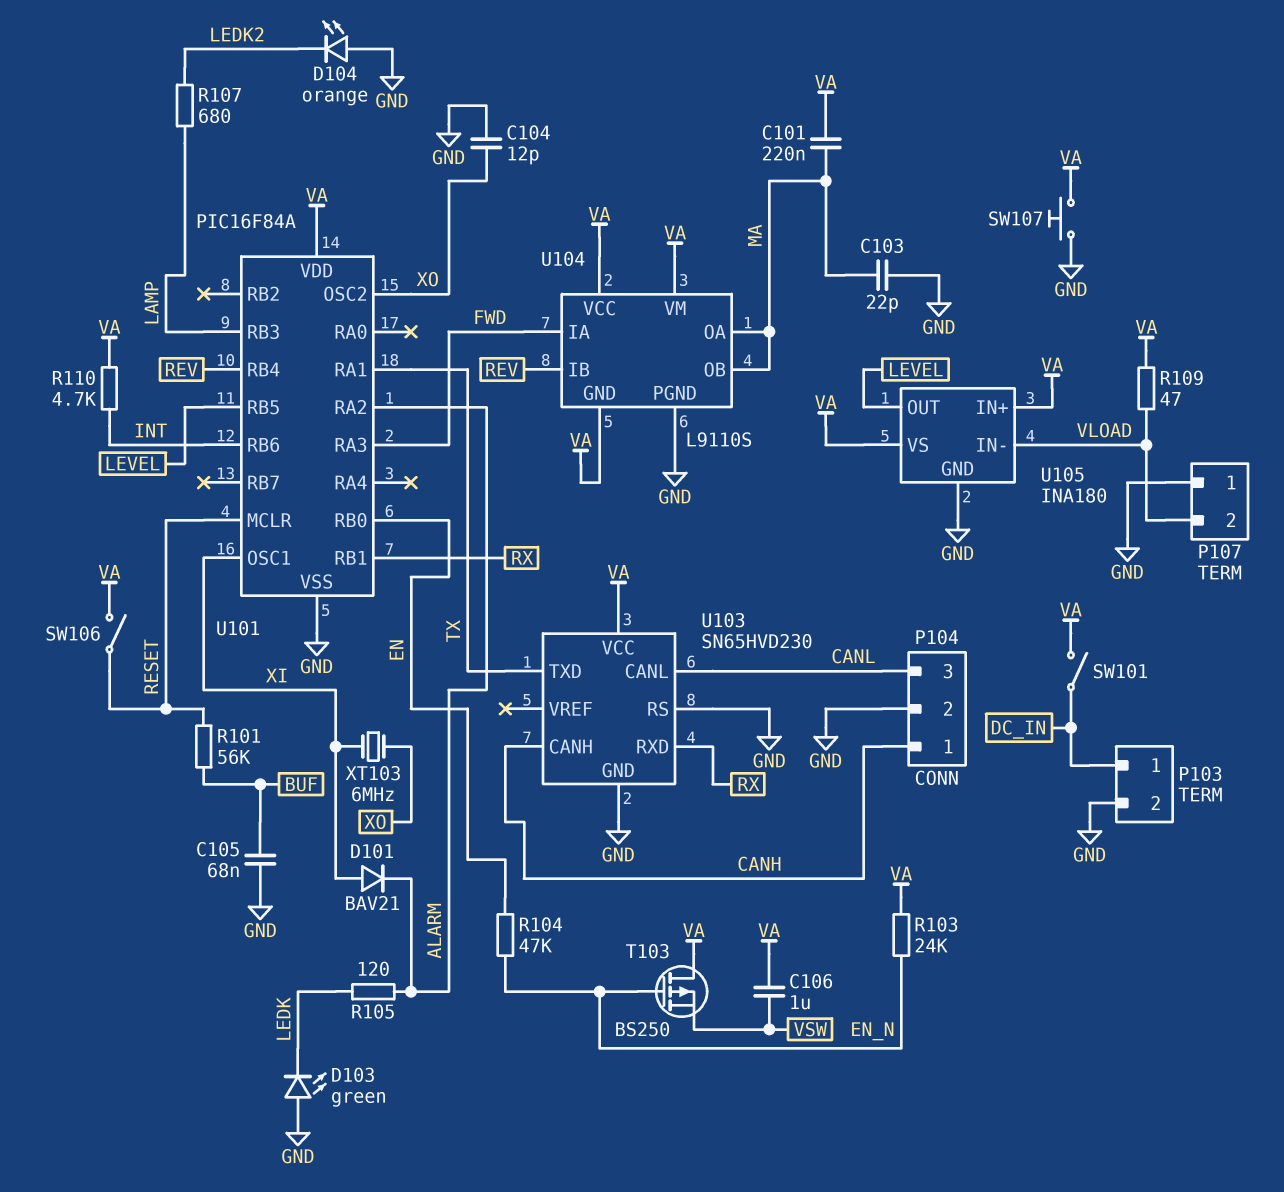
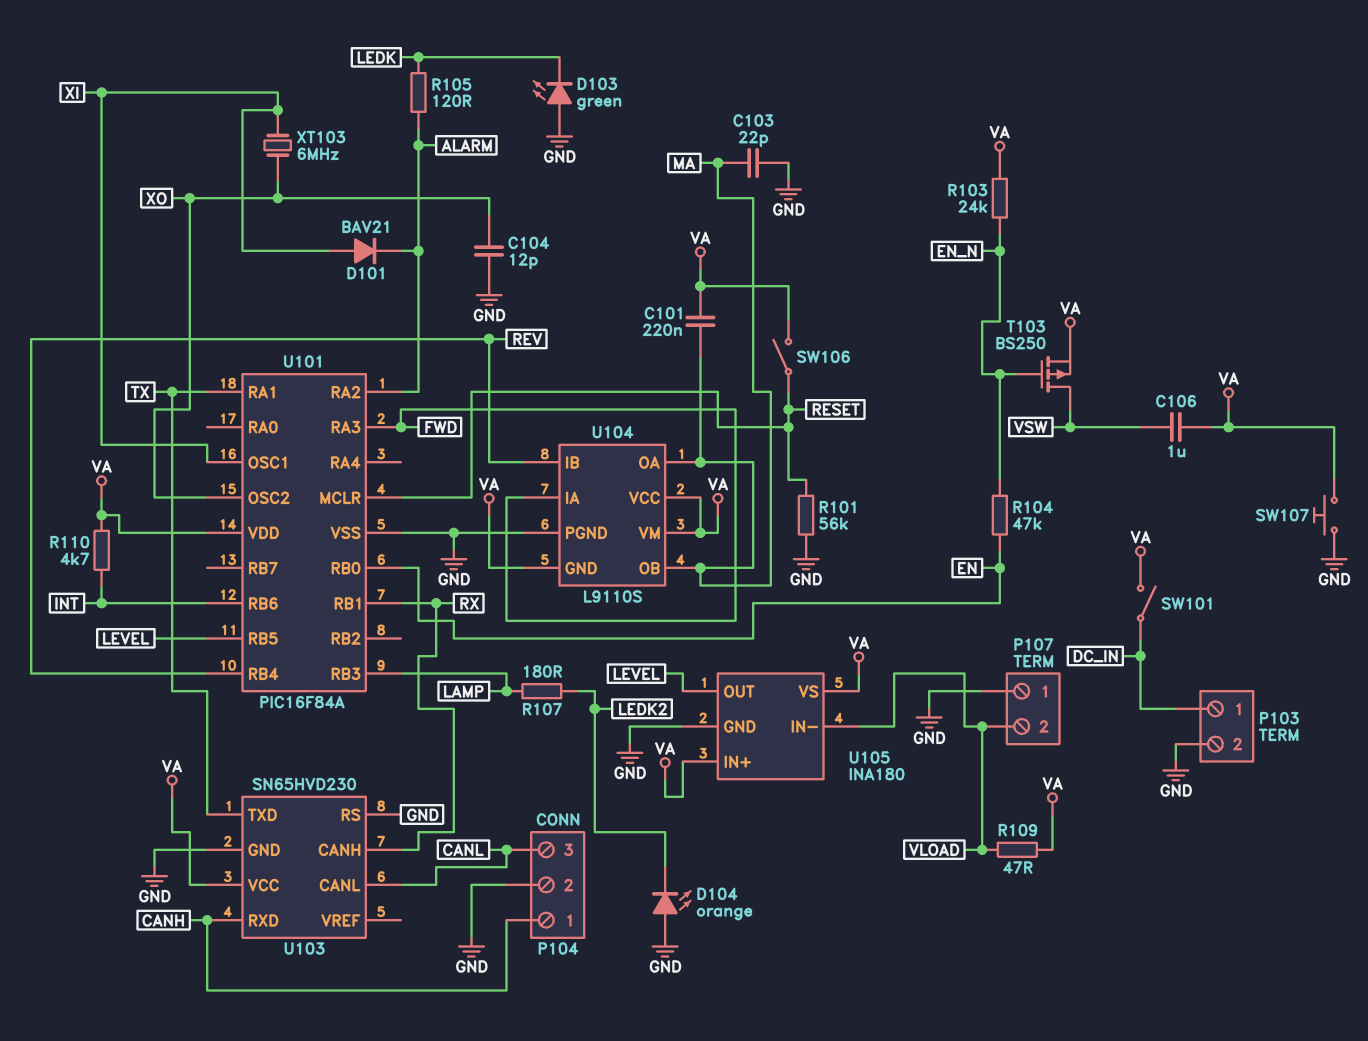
C105: 68nF (BUF, GND) -> none
R101: 56k (BUF, RESET) -> 56k (GND, RESET)
R107: 680 (LAMP, LEDK2) -> 180 (LAMP, LEDK2)
T103: PMOS BS250 (G EN_N, D VA, S VSW) -> PMOS BS250 (G EN_N, D VSW, S VA)
U103 pin CANH: CANH -> RX
U103 pin RXD: RX -> CANH

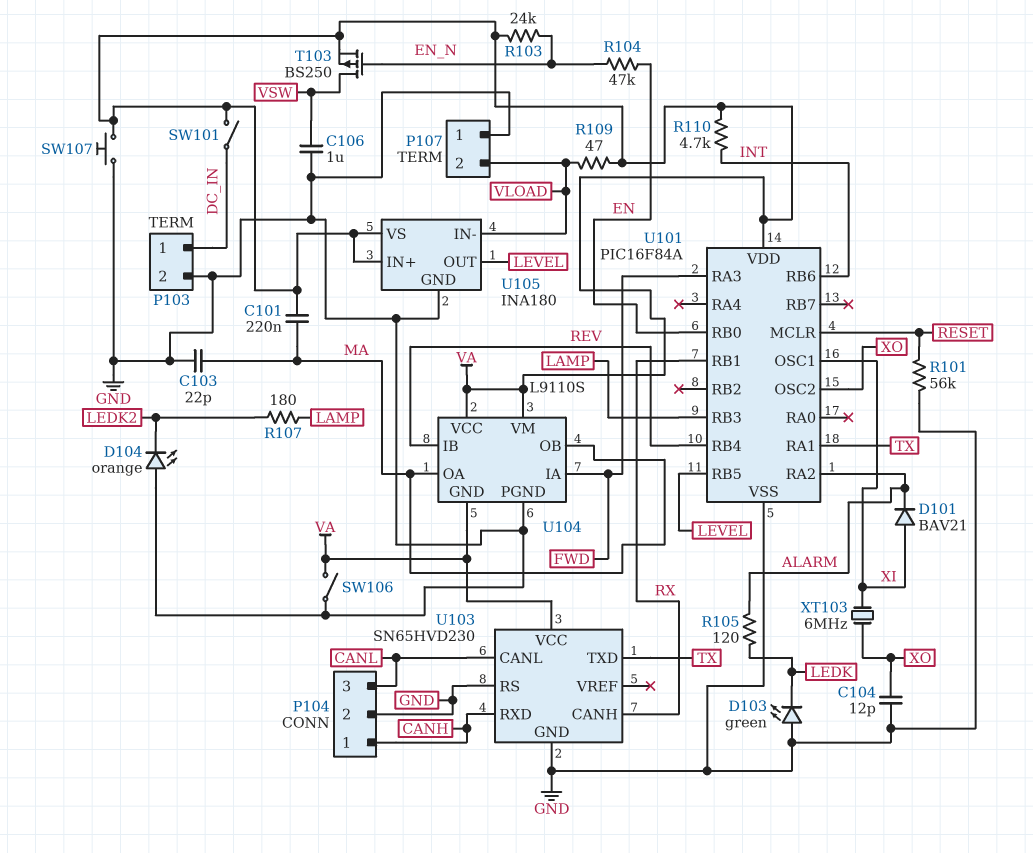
C106: 1uF (VA, VSW) -> 1uF (GND, VSW)
SW106: switch (RESET, VA) -> switch (GND, VA)

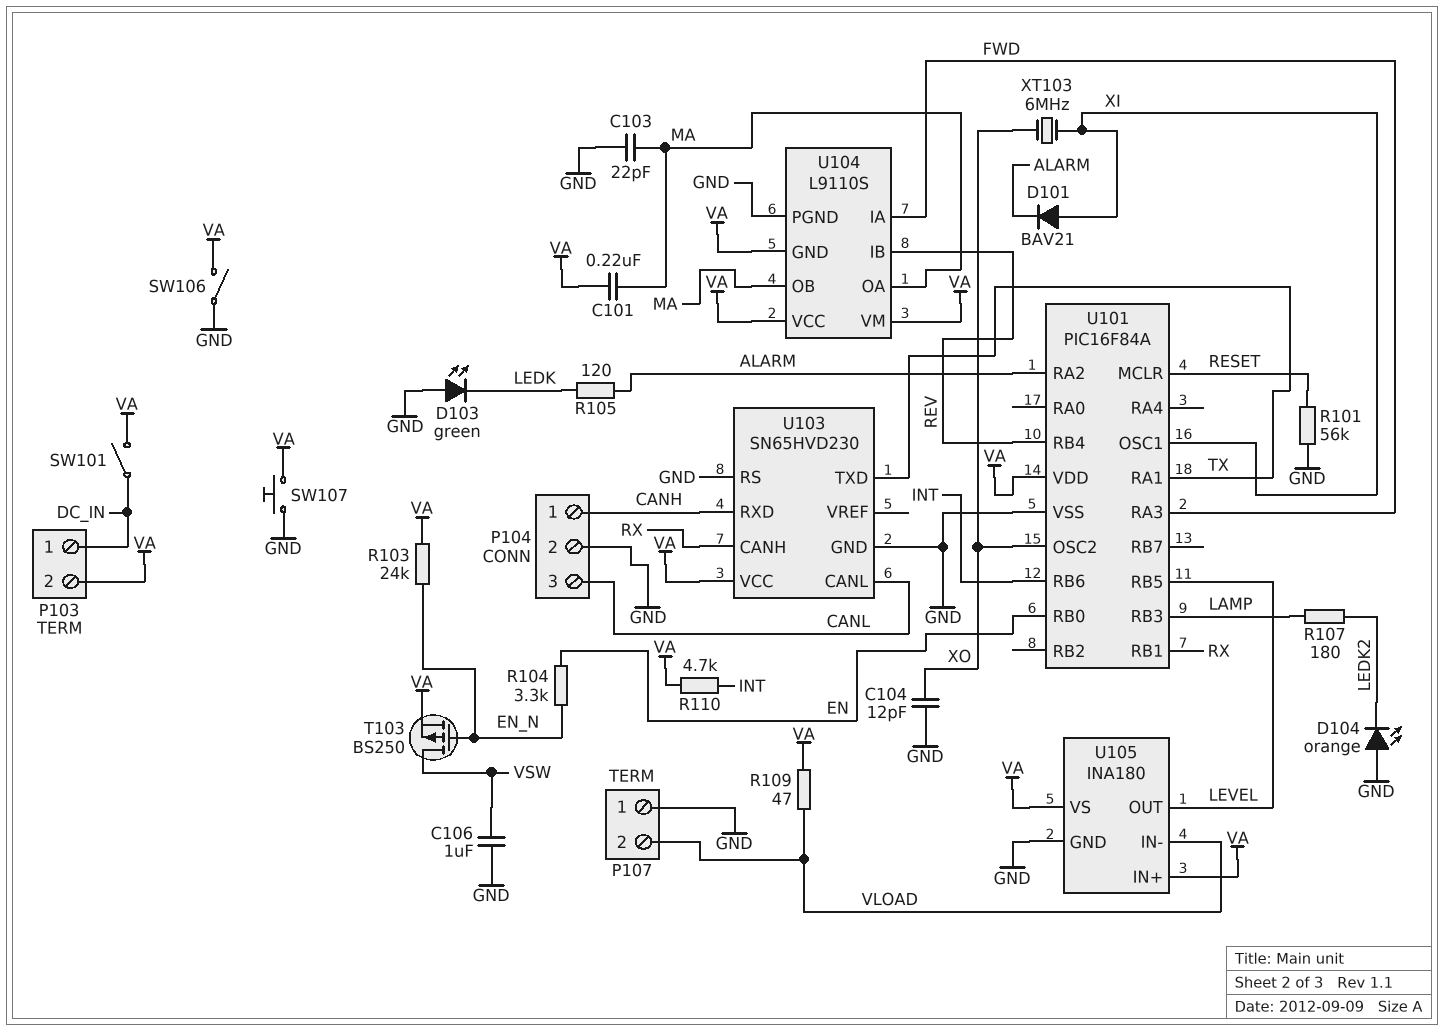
P103 pin 2: GND -> VA
R104: 47k (EN, EN_N) -> 3.3k (EN, EN_N)

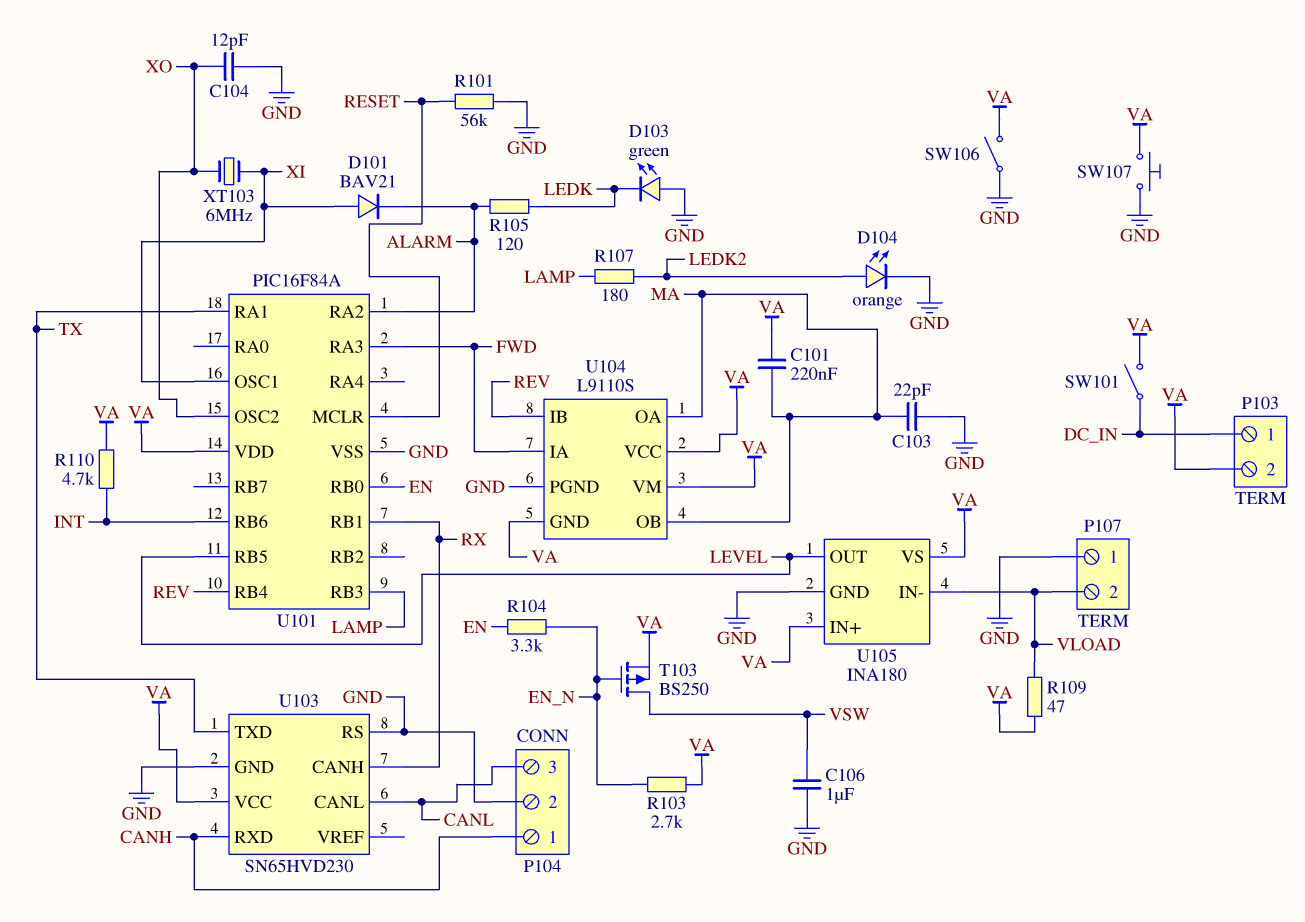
D104: LED orange (A GND, K LEDK2) -> LED orange (A LEDK2, K GND)
R103: 24k (EN_N, VA) -> 2.7k (EN_N, VA)

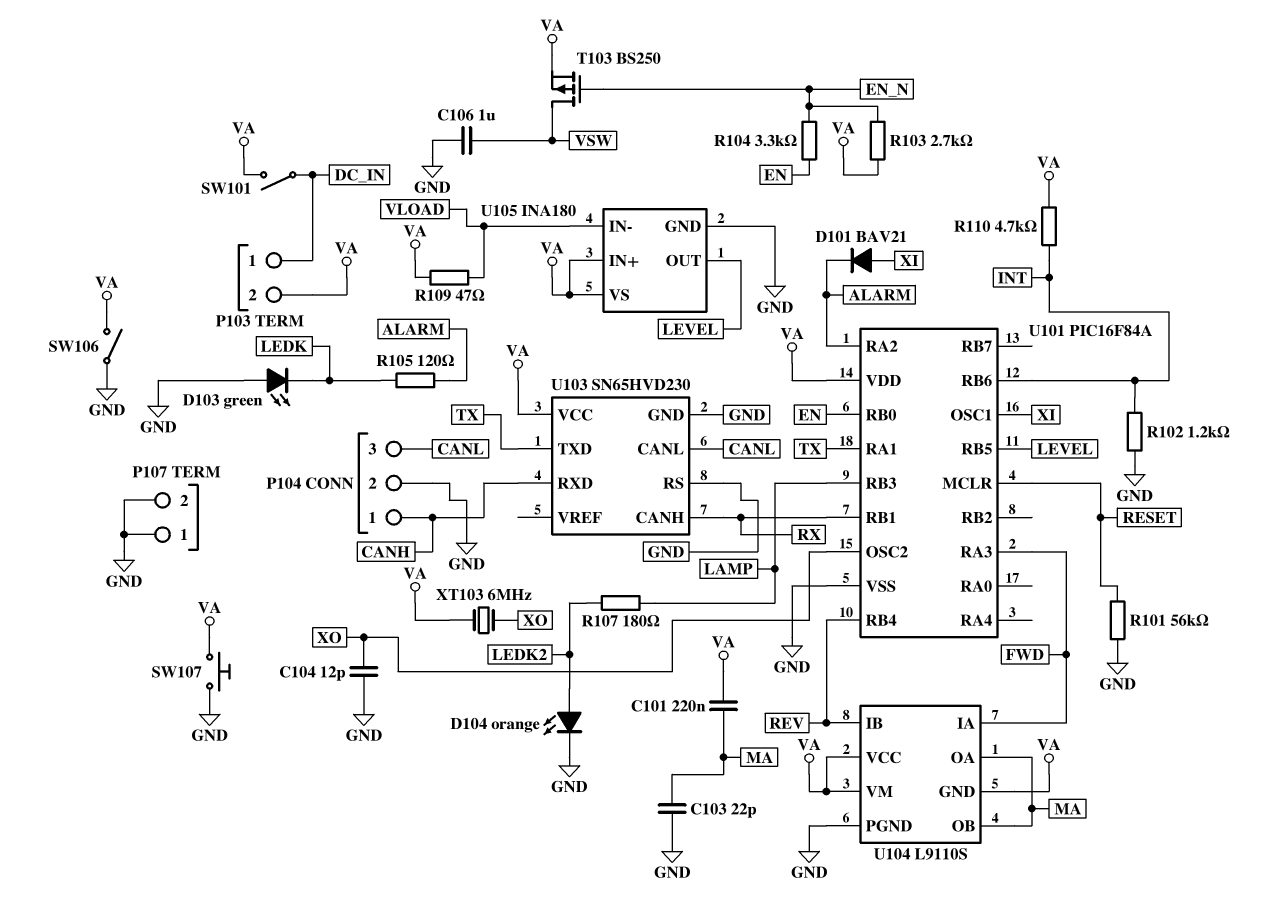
P107 pin 2: VLOAD -> GND
R102: none -> 1.2k (GND, INT)
XT103: 6MHz (XI, XO) -> 6MHz (VA, XO)

